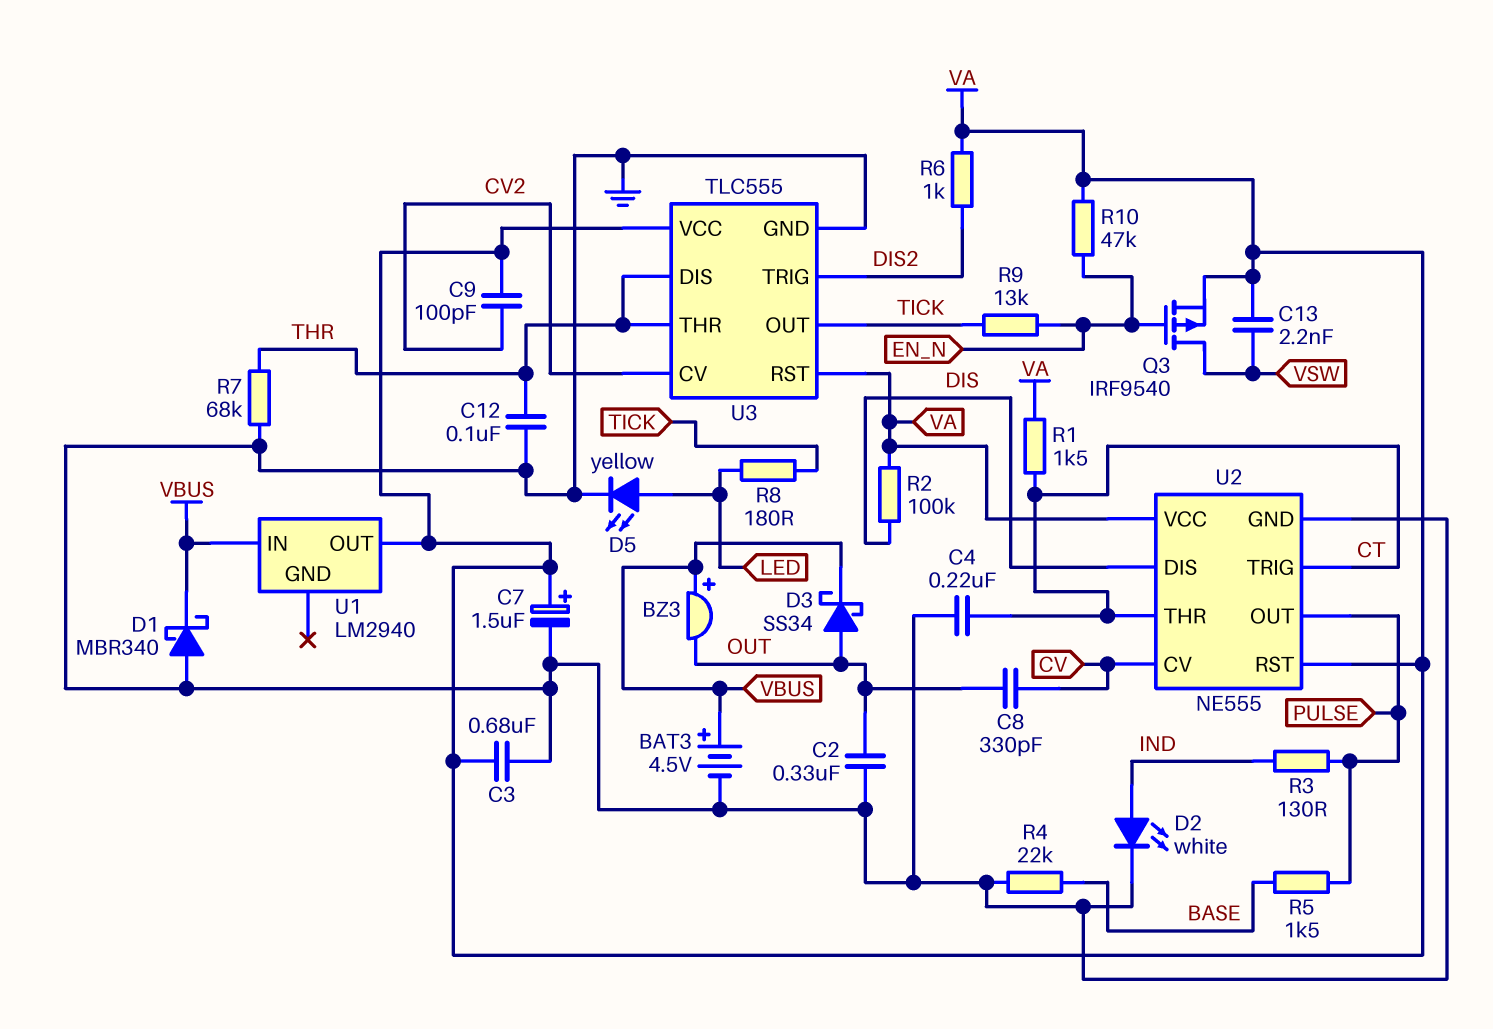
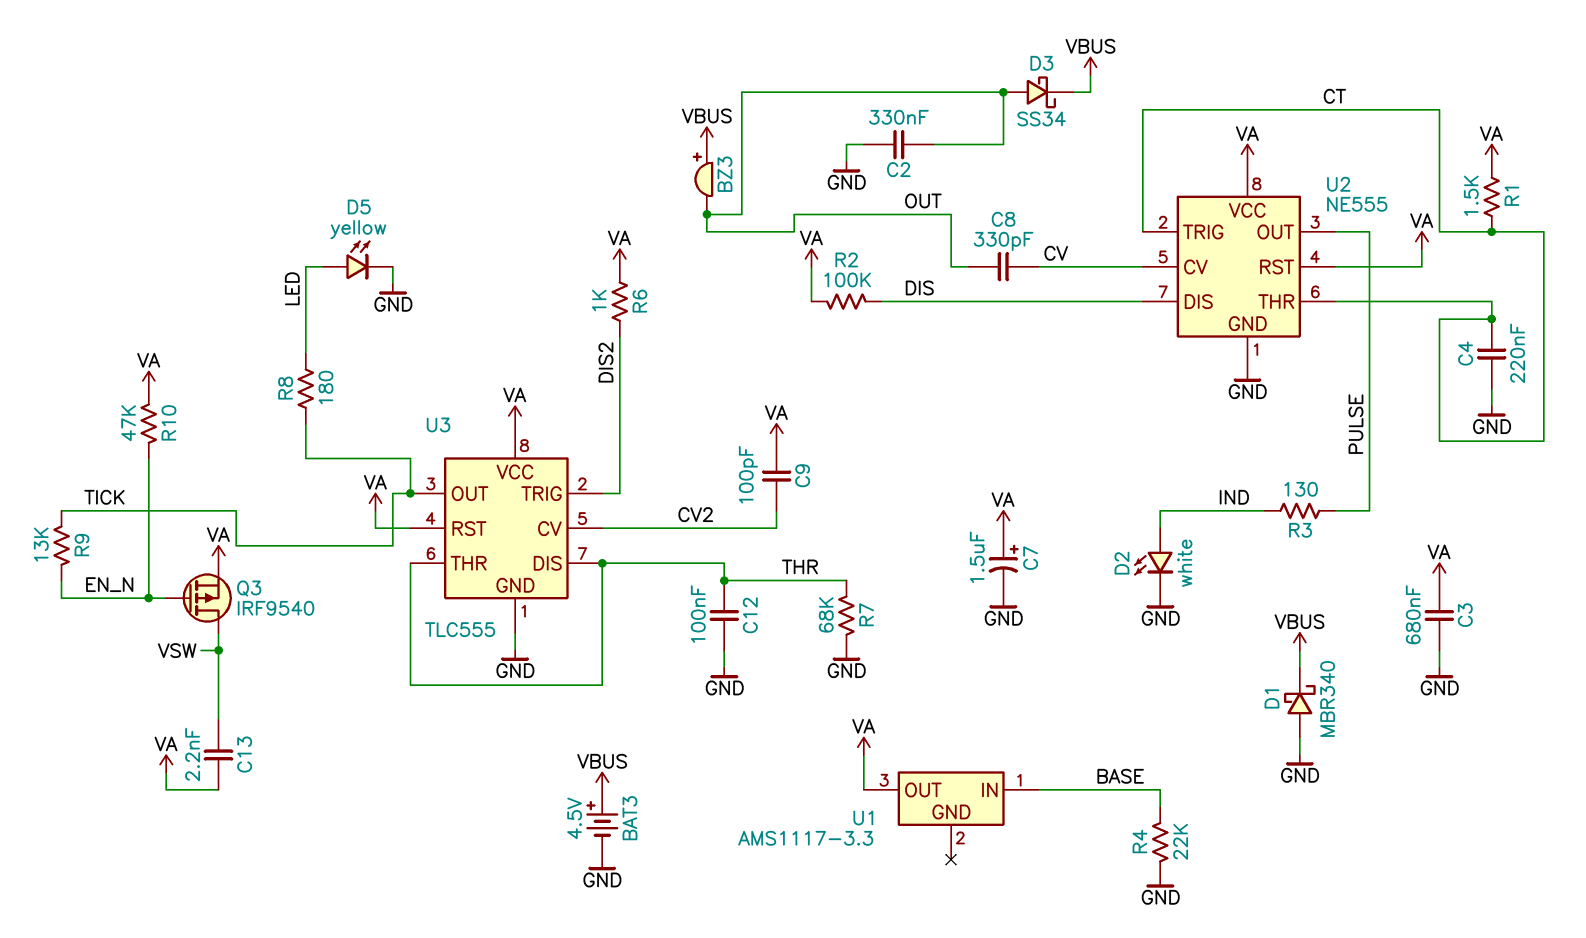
R5: 1.5k (BASE, PULSE) -> none
U1: LM2940 -> AMS1117-3.3
U1 pin IN: VBUS -> BASE

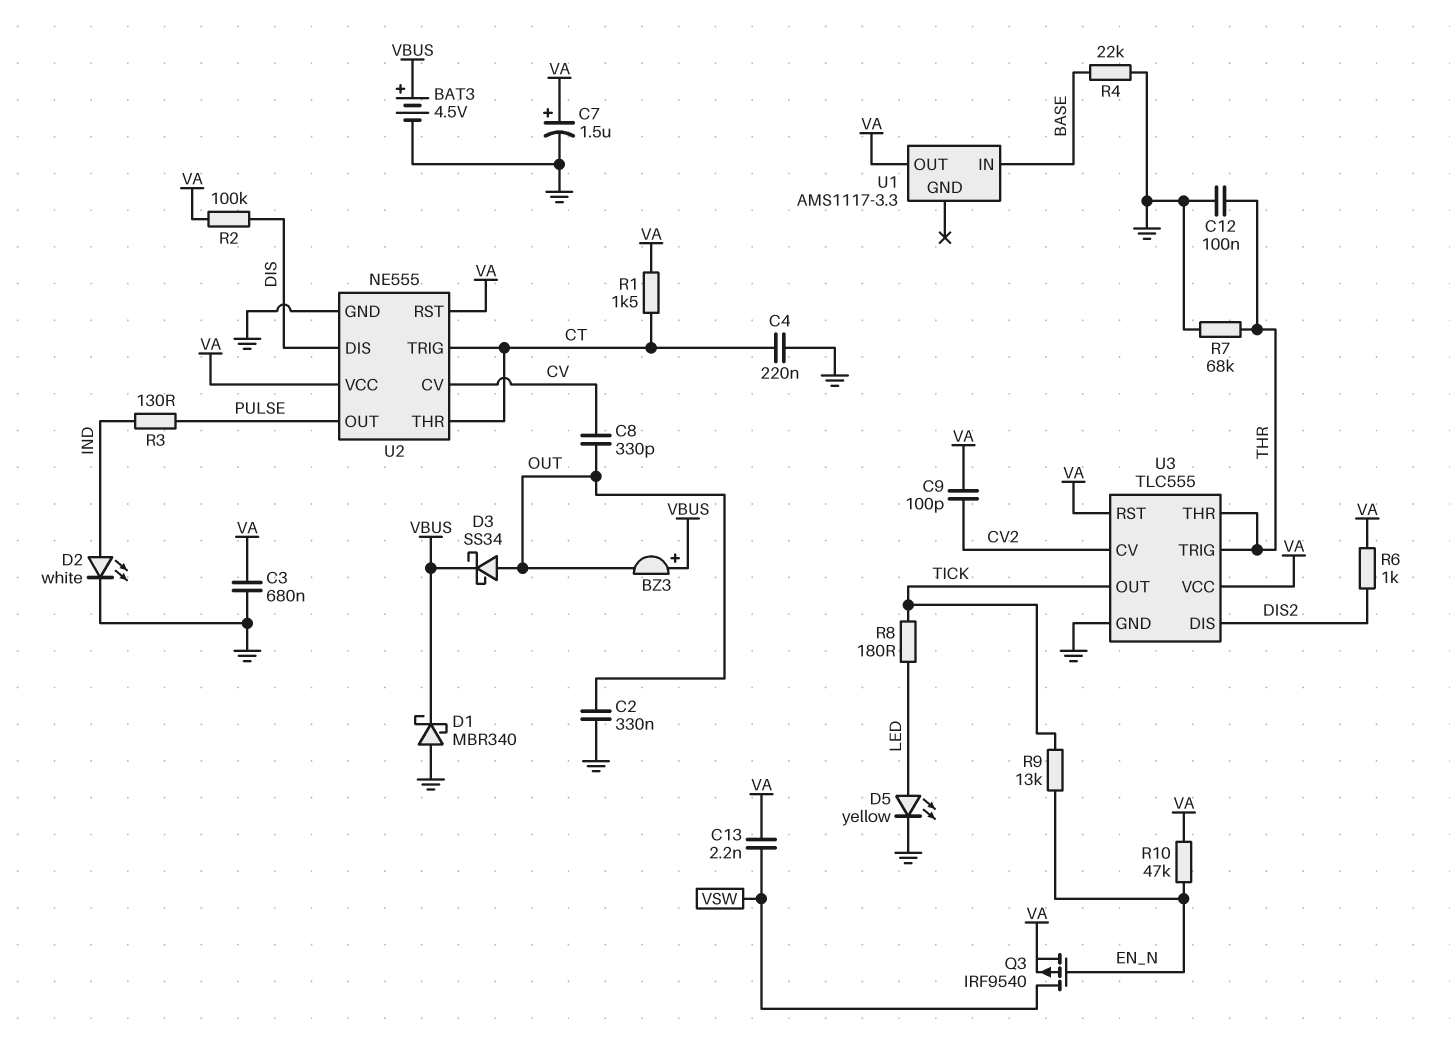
U3 pin DIS: THR -> DIS2
U3 pin TRIG: DIS2 -> THR

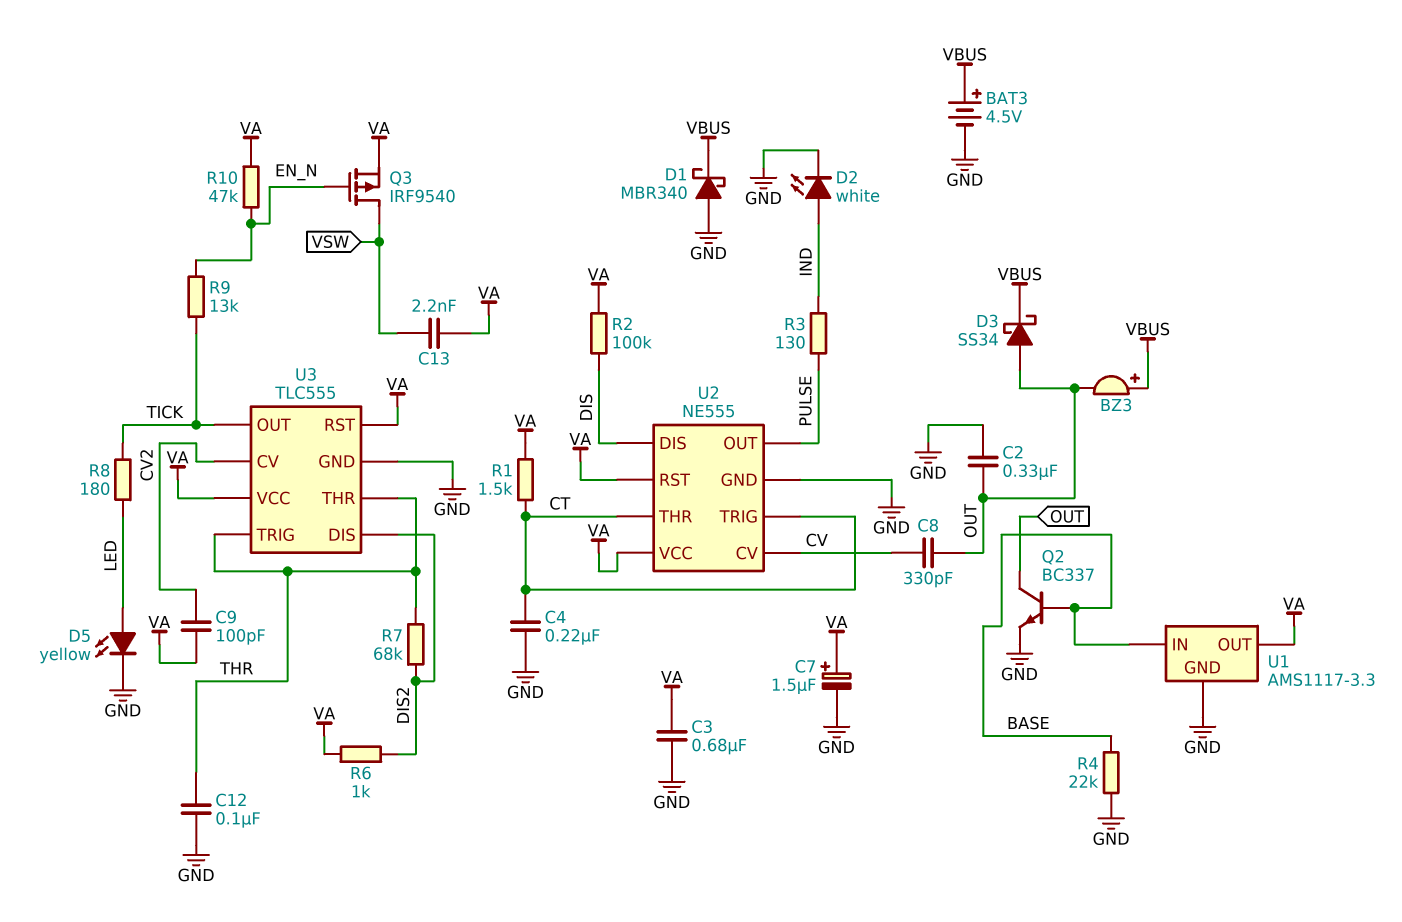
Q2: none -> NPN BC337 (B BASE, C OUT, E GND)
R7: 68k (GND, THR) -> 68k (DIS2, THR)
U1 pin GND: none -> GND

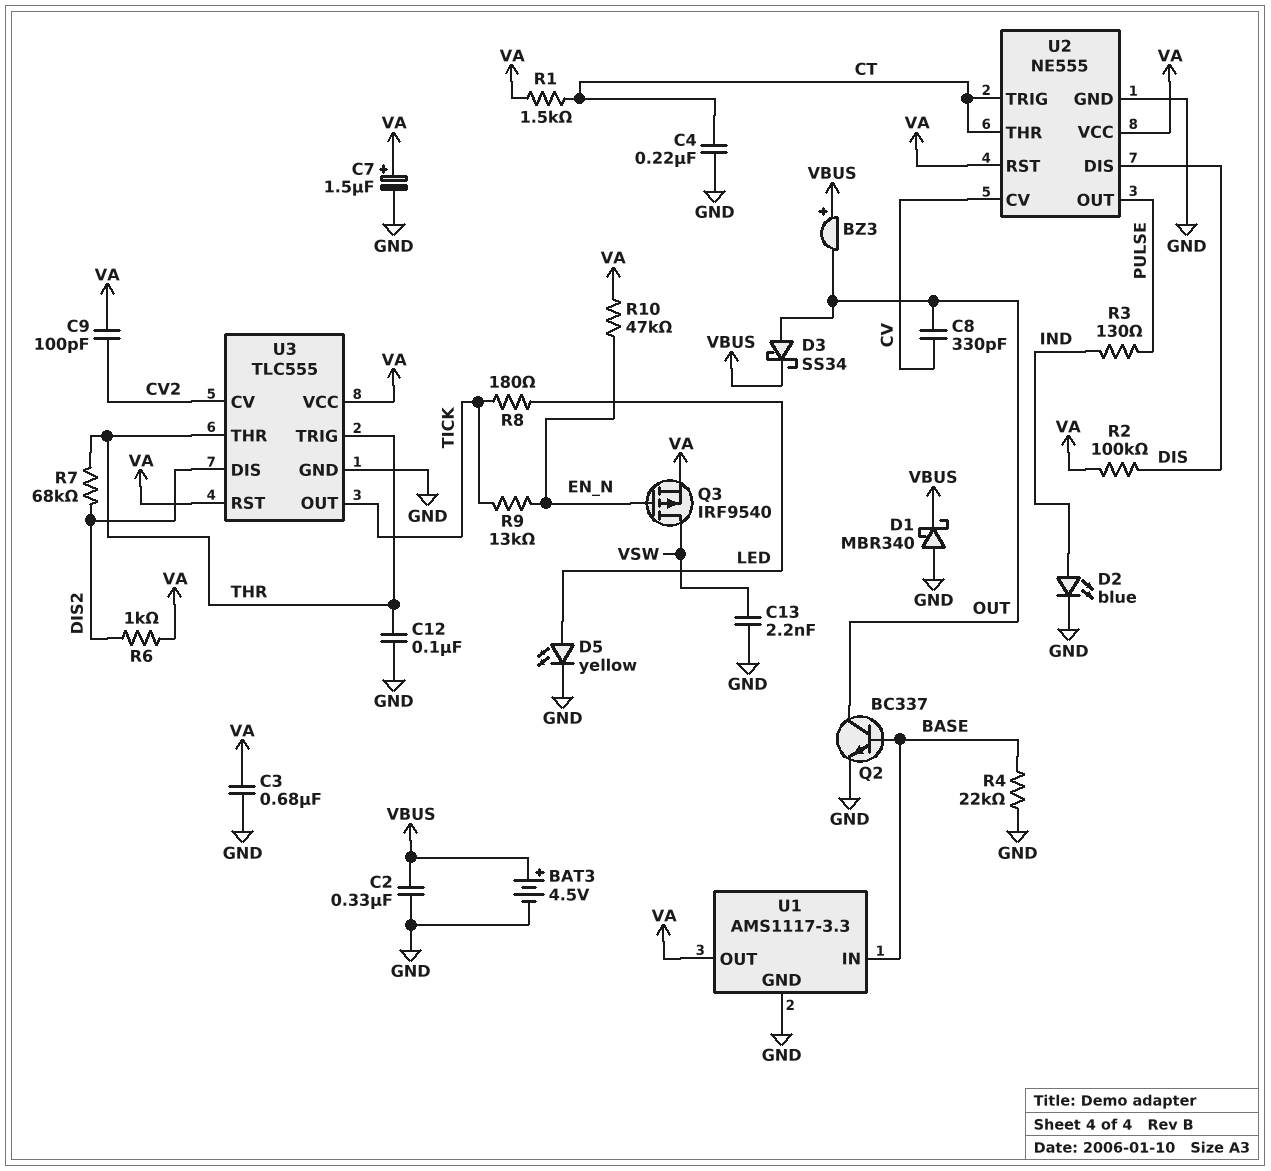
C2: 330nF (GND, OUT) -> 330nF (GND, VBUS)
C13: 2.2nF (VA, VSW) -> 2.2nF (GND, VSW)
D2: LED white (A IND, K GND) -> LED blue (A IND, K GND)

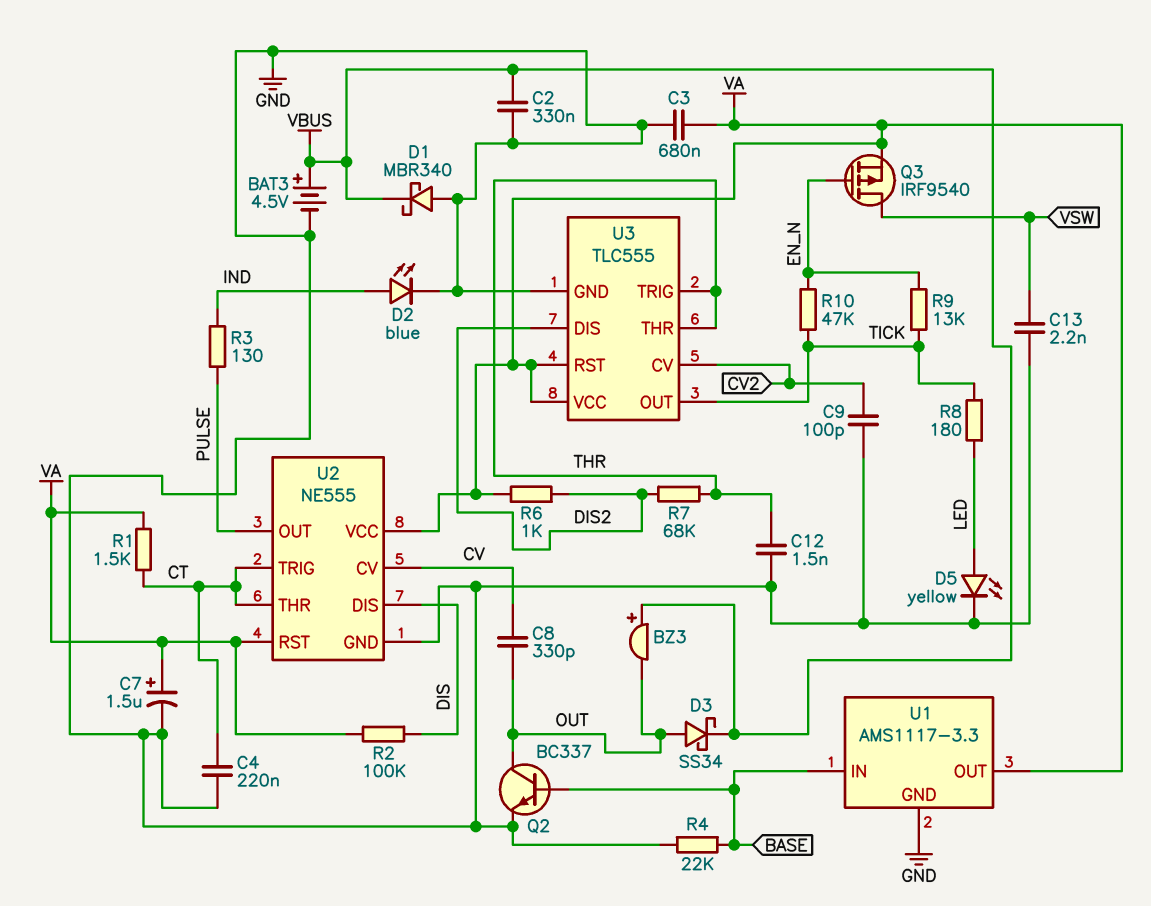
C9: 100pF (CV2, VA) -> 100pF (CV2, GND)
C12: 100nF (GND, THR) -> 1.5nF (GND, THR)
R10: 47k (EN_N, VA) -> 47k (EN_N, TICK)

